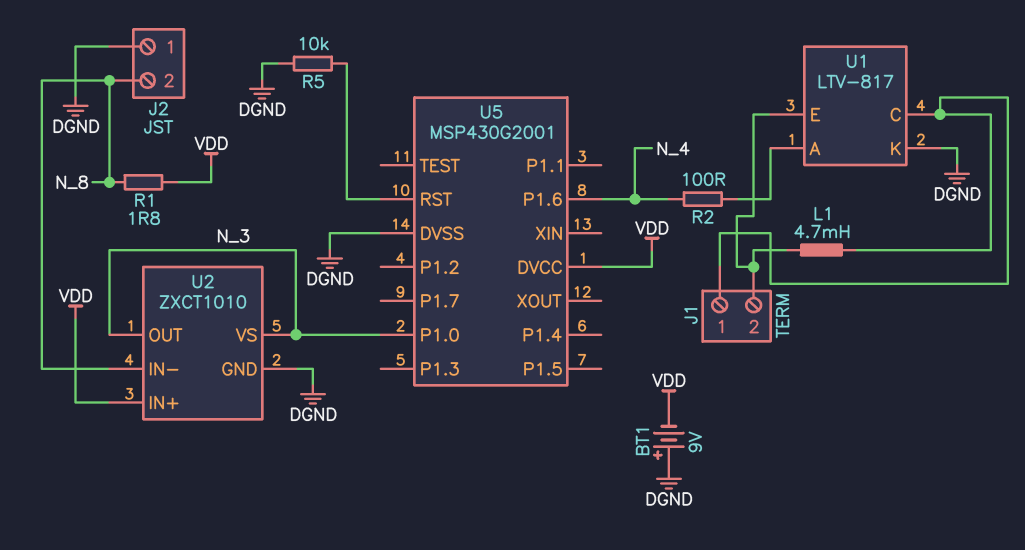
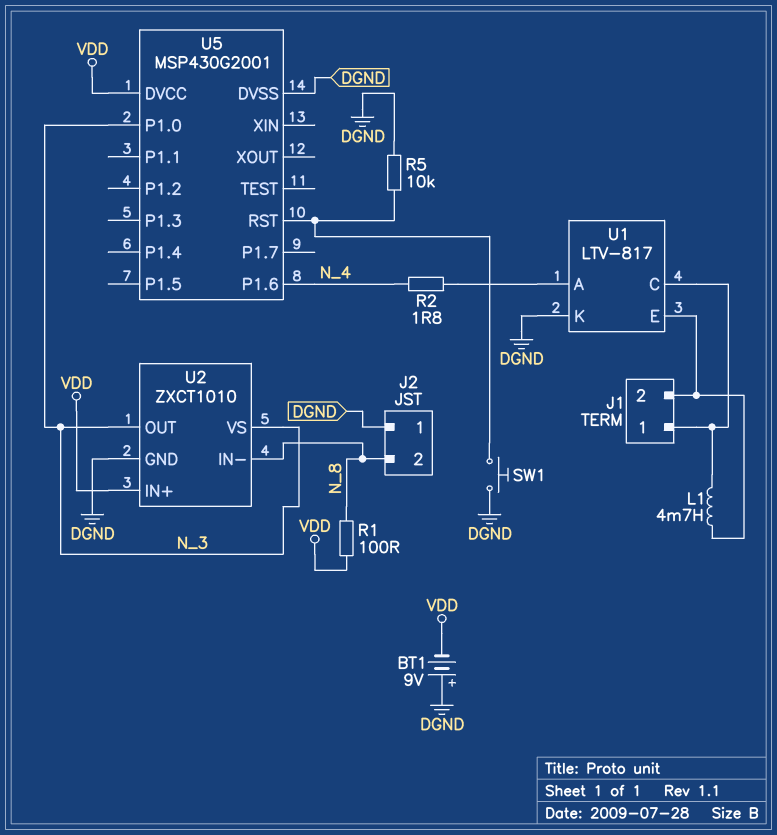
R1: 1.8 (N_8, VDD) -> 100 (N_8, VDD)
R2: 100 (N_4, U1/A) -> 1.8 (N_4, U1/A)
SW1: none -> button (DGND, U5/RST)

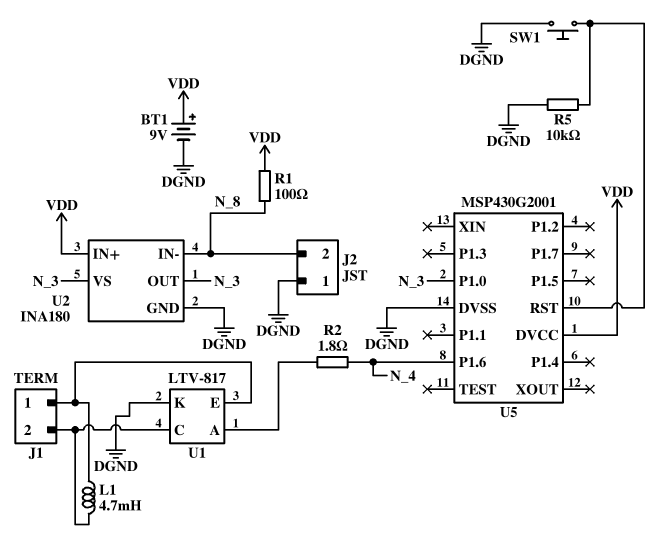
BT1: 9V (plus DGND, minus VDD) -> 9V (plus VDD, minus DGND)
U1 pin C: J1/1 -> J1/2
U1 pin E: J1/2 -> J1/1
U2: ZXCT1010 -> INA180

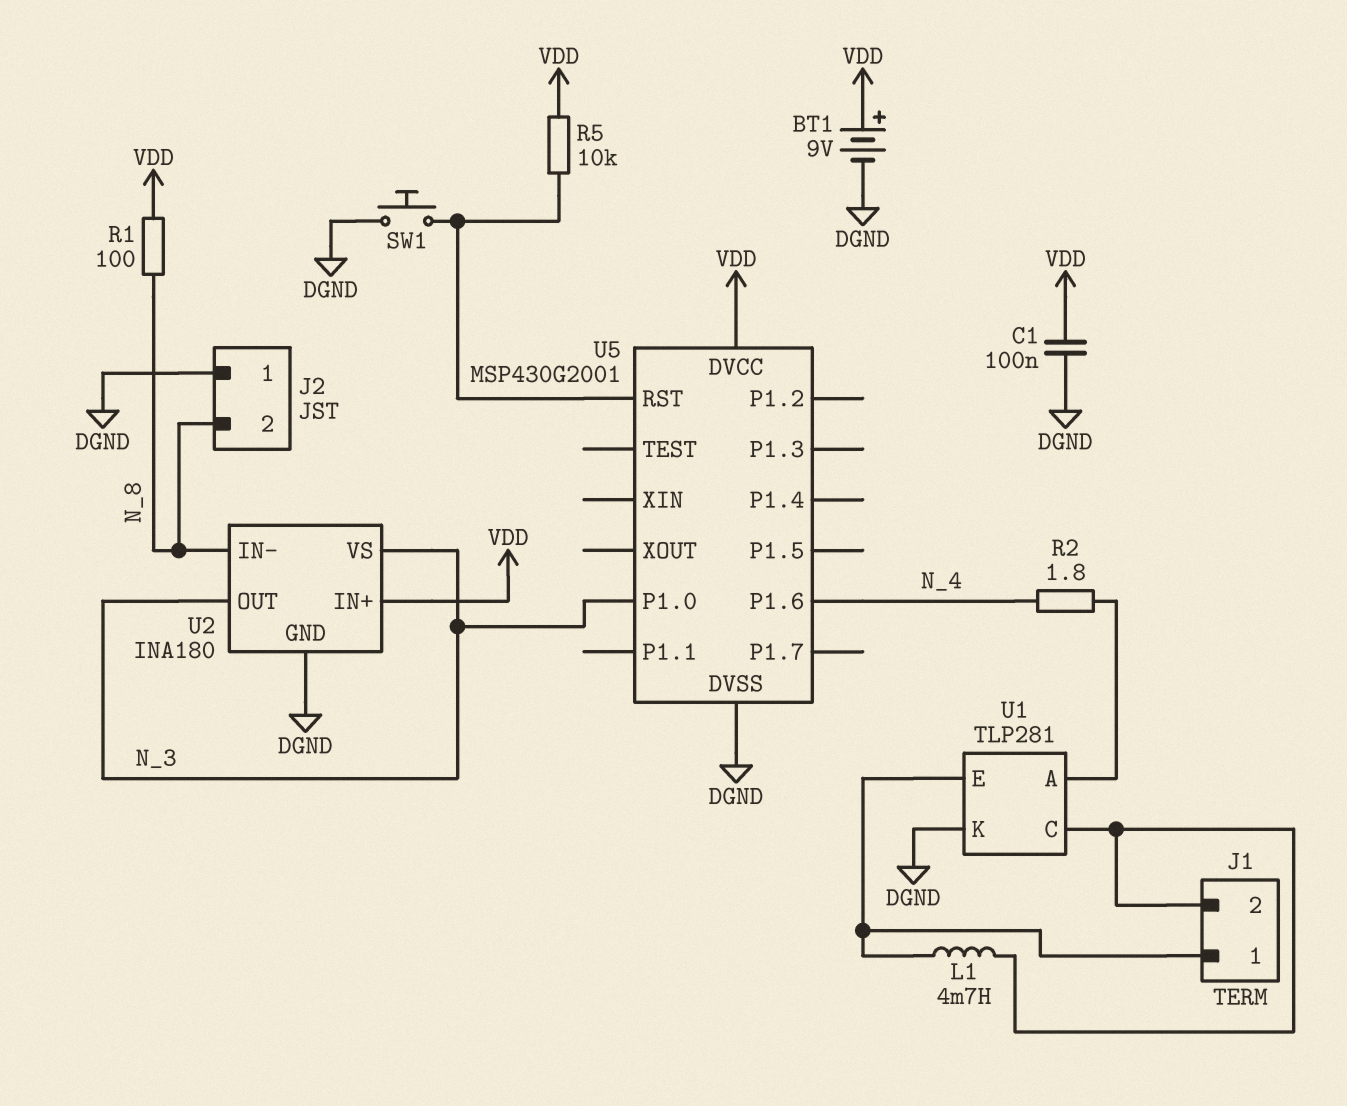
C1: none -> 100nF (DGND, VDD)
R5: 10k (DGND, U5/RST) -> 10k (U5/RST, VDD)
U1: LTV-817 -> TLP281

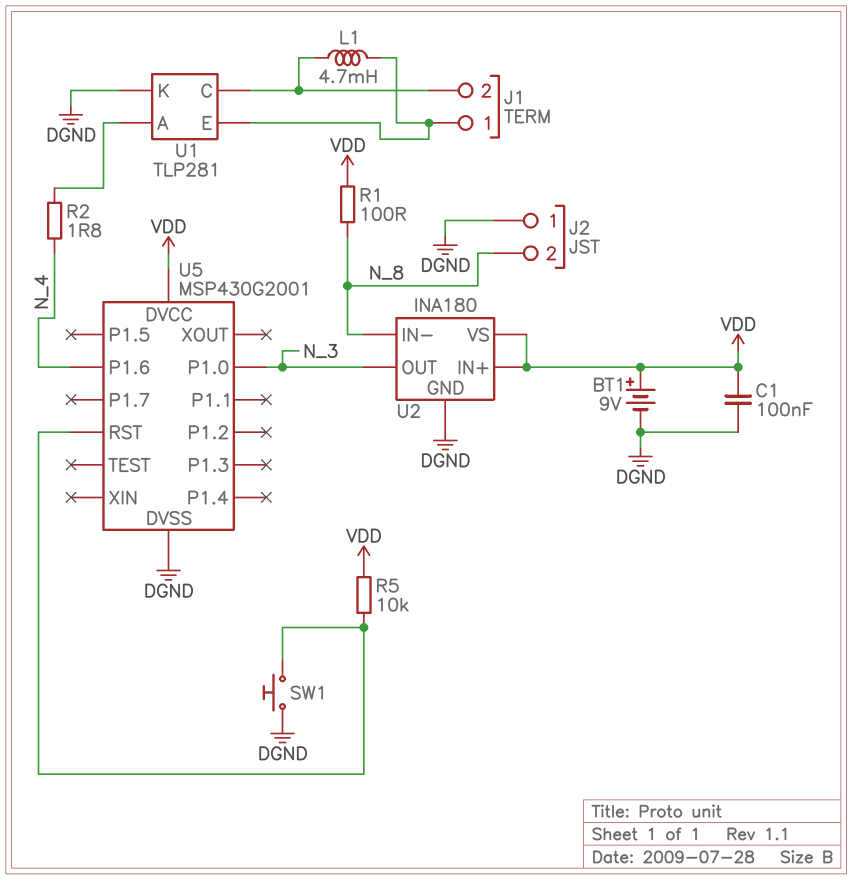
U2 pin VS: N_3 -> VDD

